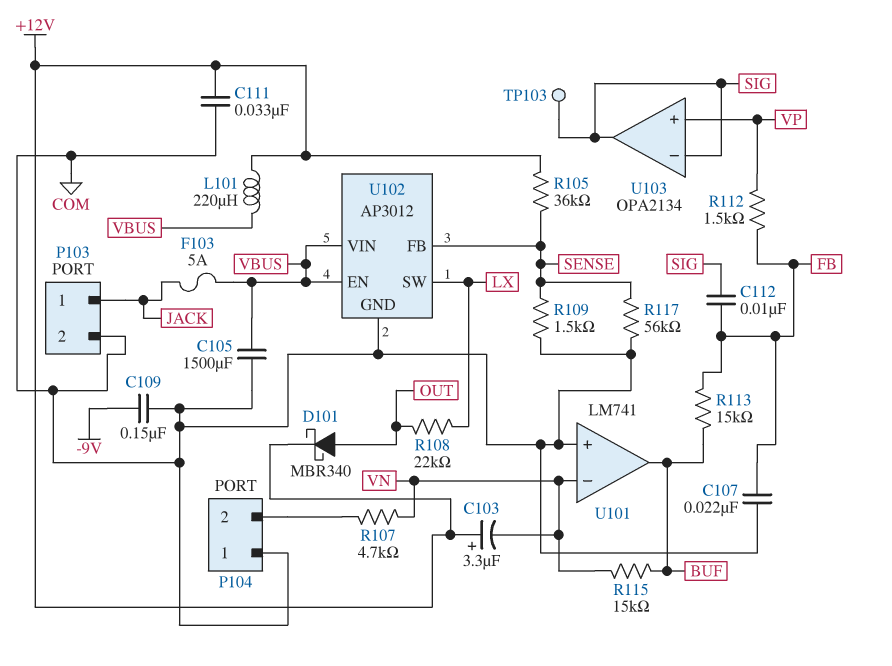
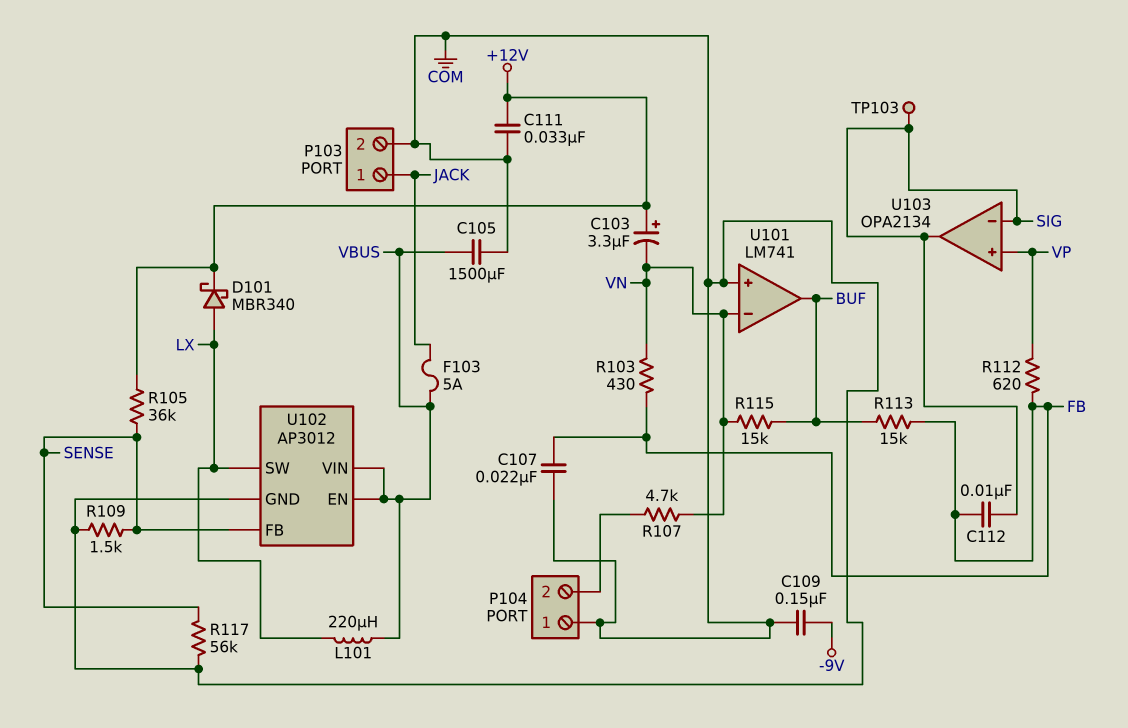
D101: schottky MBR340 (A OUT, K +12V) -> schottky MBR340 (A LX, K +12V)
L101: 220uH (+12V, VBUS) -> 220uH (LX, VBUS)
R103: none -> 430 (FB, VN)
R108: 22k (LX, OUT) -> none
R112: 1.5k (FB, VP) -> 620 (FB, VP)

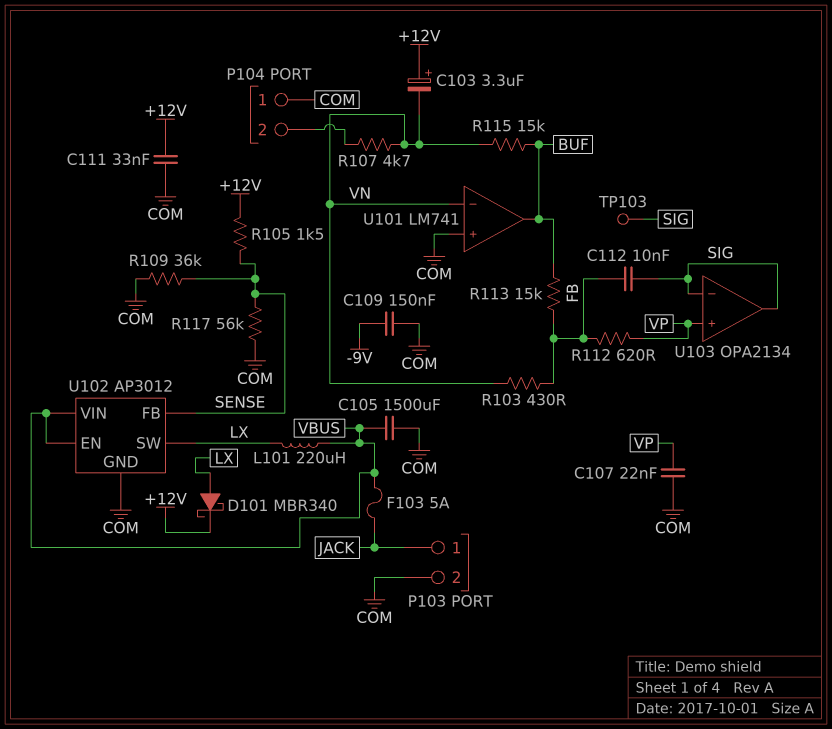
C107: 22nF (COM, FB) -> 22nF (COM, VP)
R105: 36k (+12V, SENSE) -> 1.5k (+12V, SENSE)
R109: 1.5k (COM, SENSE) -> 36k (COM, SENSE)

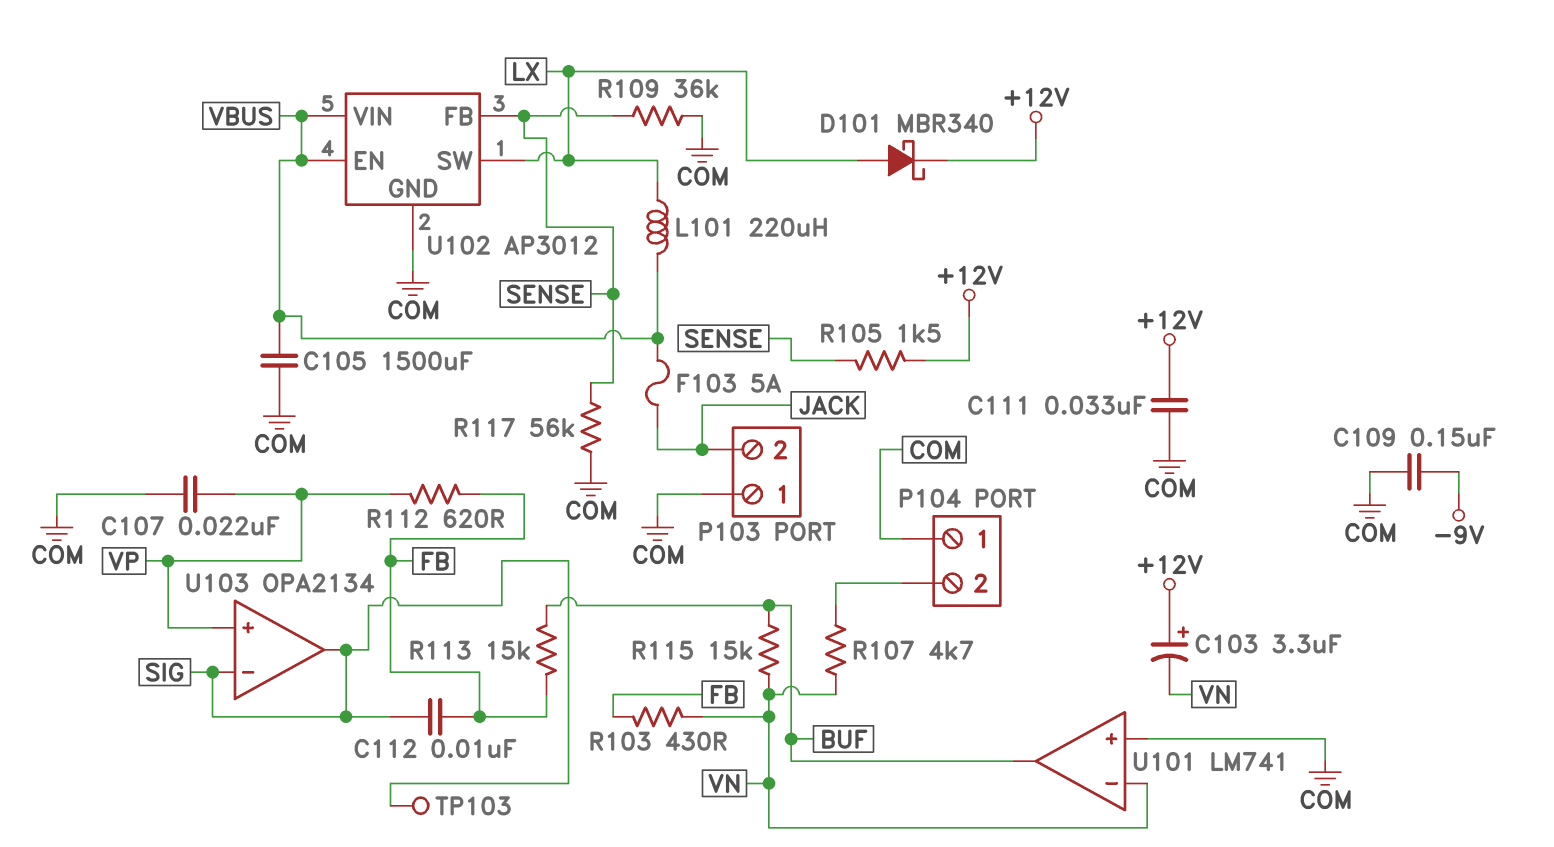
P103 pin 1: JACK -> COM
P103 pin 2: COM -> JACK

